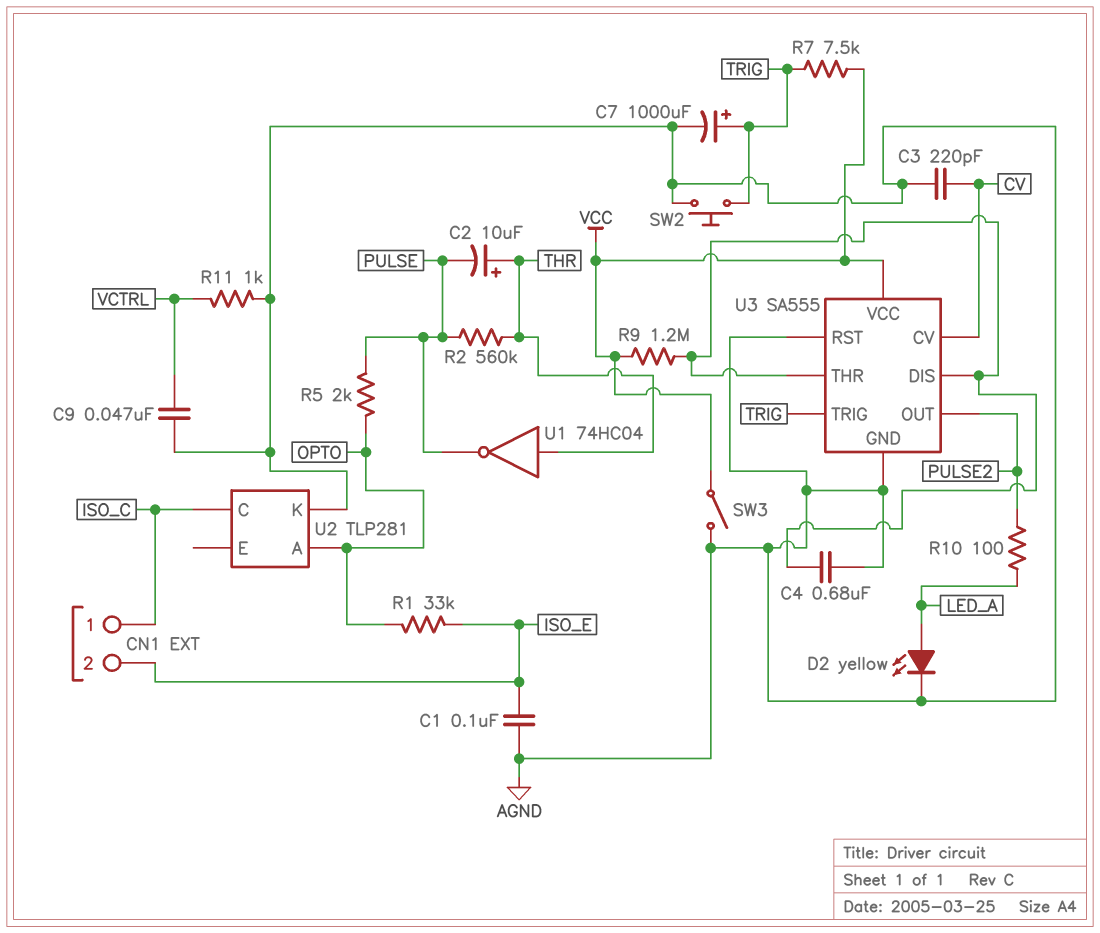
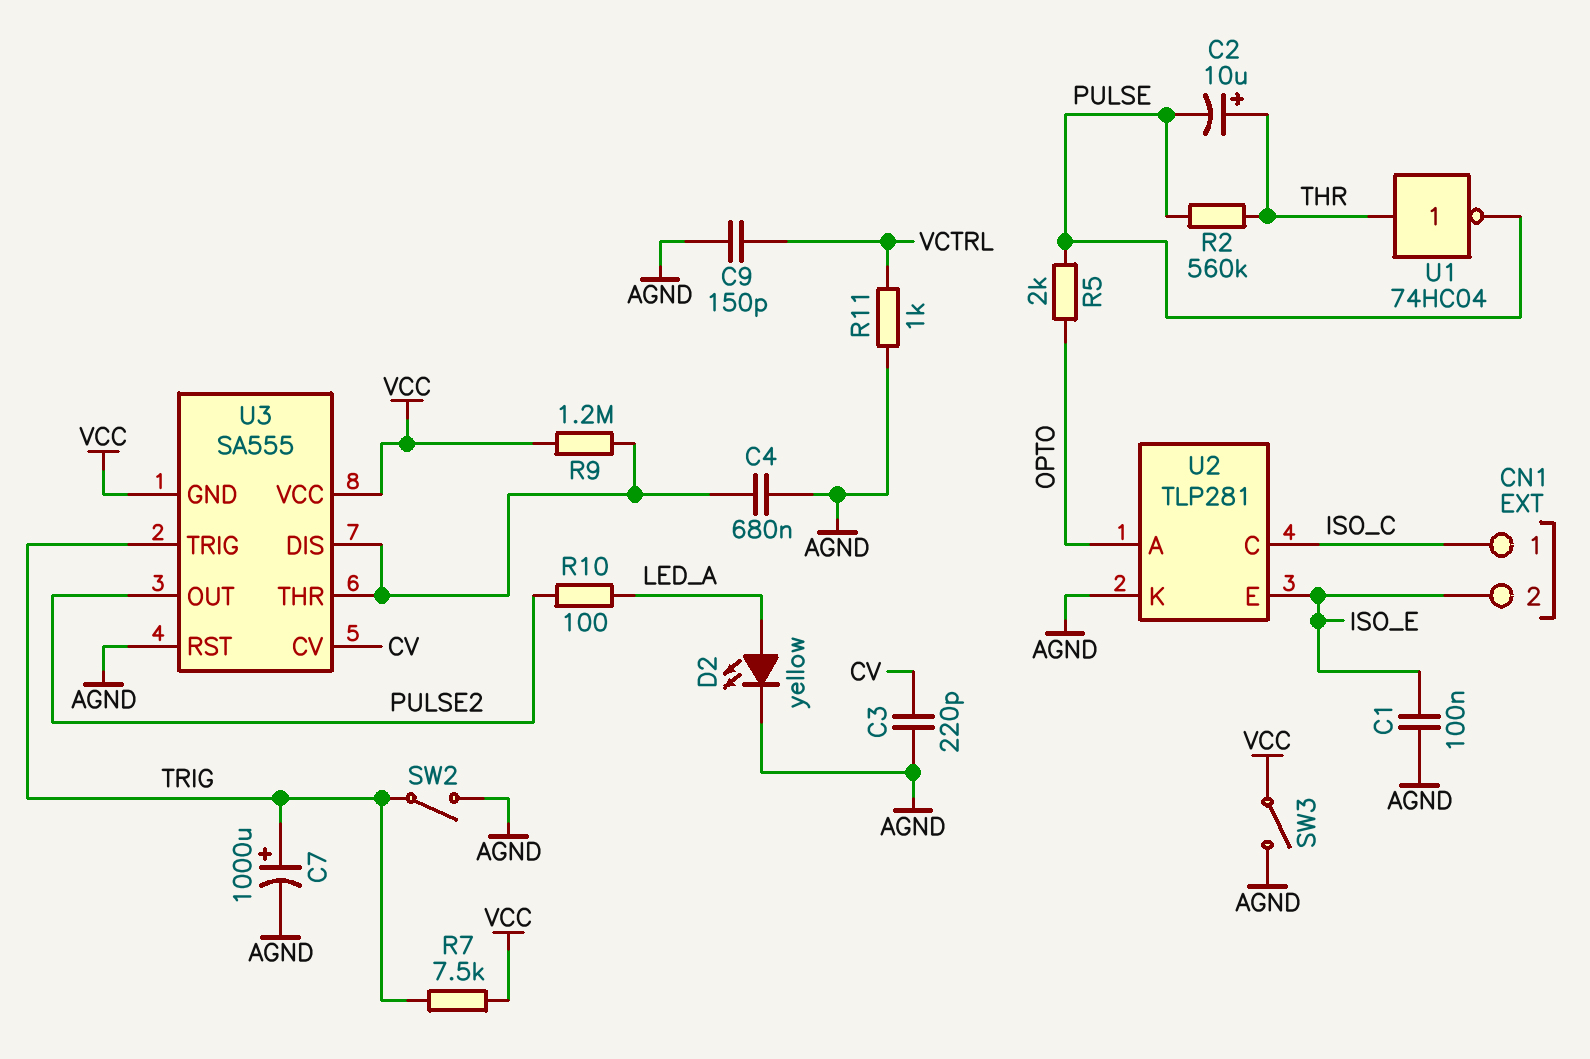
C9: 47nF (AGND, VCTRL) -> 150pF (AGND, VCTRL)
R1: 33k (ISO_E, OPTO) -> none
SW2: button (AGND, TRIG) -> switch (AGND, TRIG)
U2 pin E: none -> ISO_E
U3 pin GND: AGND -> VCC

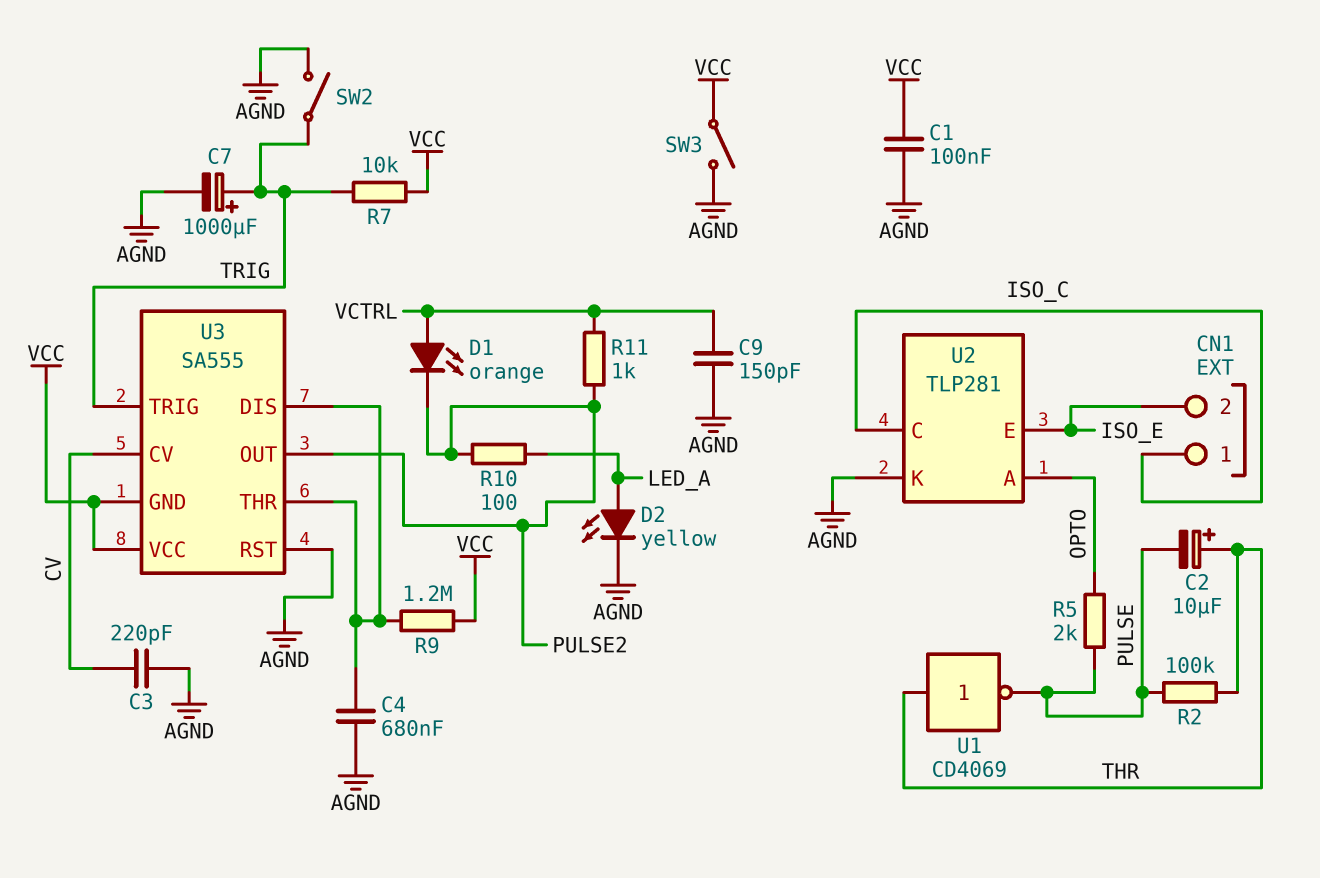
C1: 100nF (AGND, ISO_E) -> 100nF (AGND, VCC)
D1: none -> LED orange (A VCTRL, K PULSE2)
R2: 560k (PULSE, THR) -> 100k (PULSE, THR)
R7: 7.5k (TRIG, VCC) -> 10k (TRIG, VCC)
R11: 1k (AGND, VCTRL) -> 1k (PULSE2, VCTRL)
U1: NOT 74HC04 (in THR, out PULSE) -> NOT CD4069 (in THR, out PULSE)

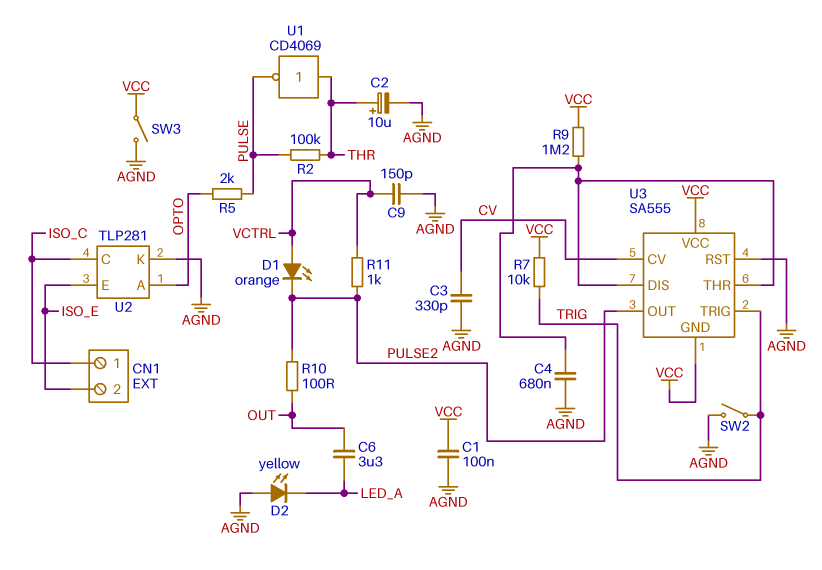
C2: 10uF (plus THR, minus PULSE) -> 10uF (plus THR, minus AGND)
C3: 220pF (AGND, CV) -> 330pF (AGND, CV)
C6: none -> 3.3uF (LED_A, OUT)
C7: 1000uF (plus TRIG, minus AGND) -> none
D2: LED yellow (A LED_A, K AGND) -> LED yellow (A AGND, K LED_A)
R10: 100 (LED_A, PULSE2) -> 100 (OUT, PULSE2)

